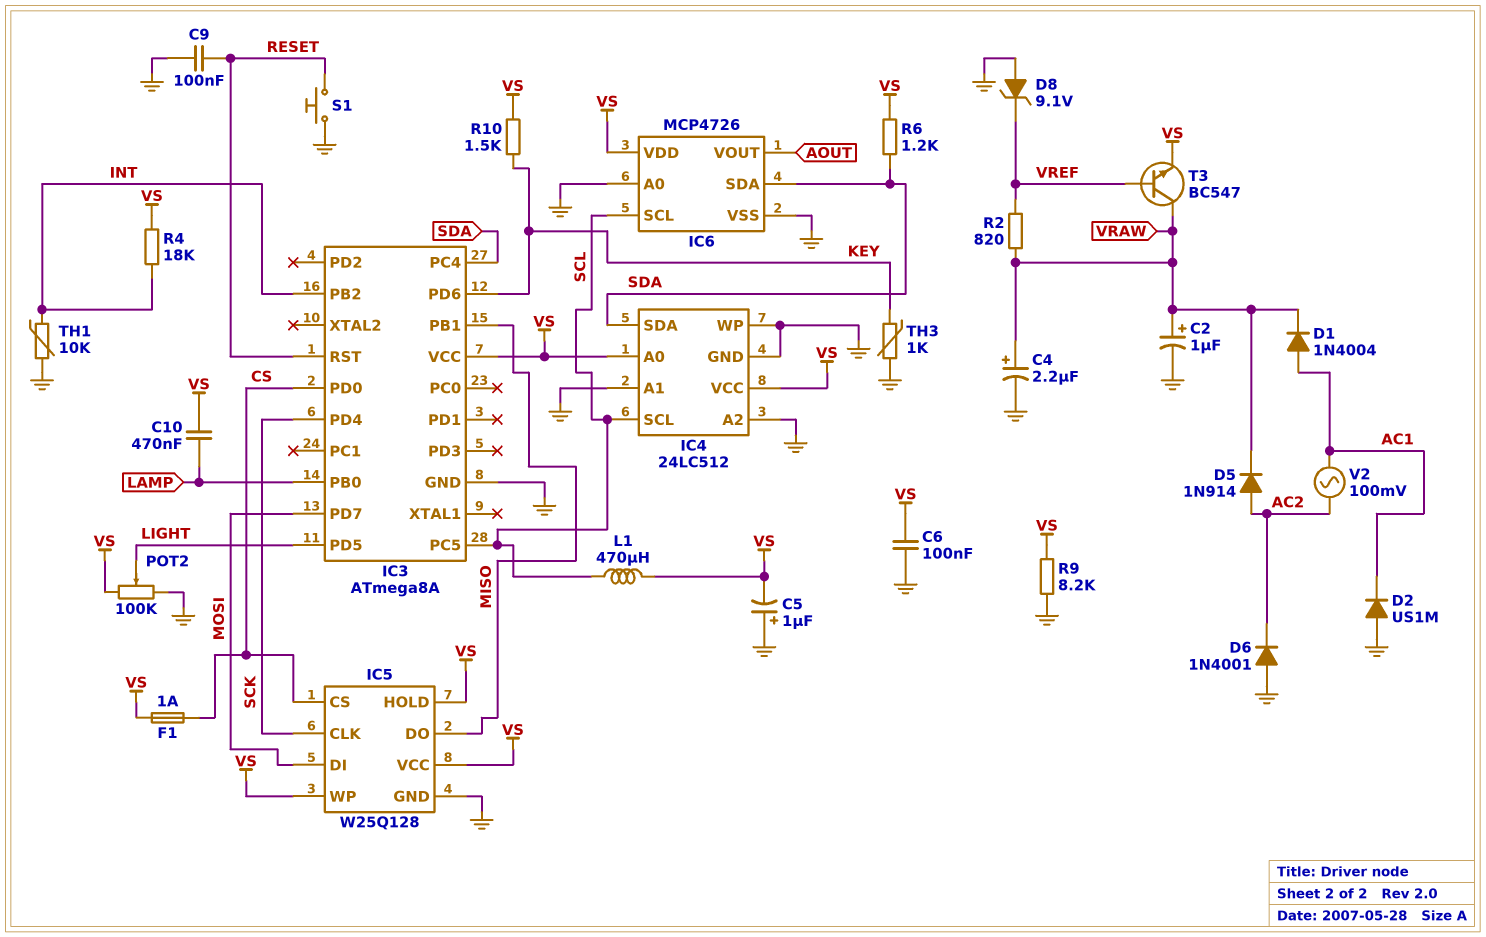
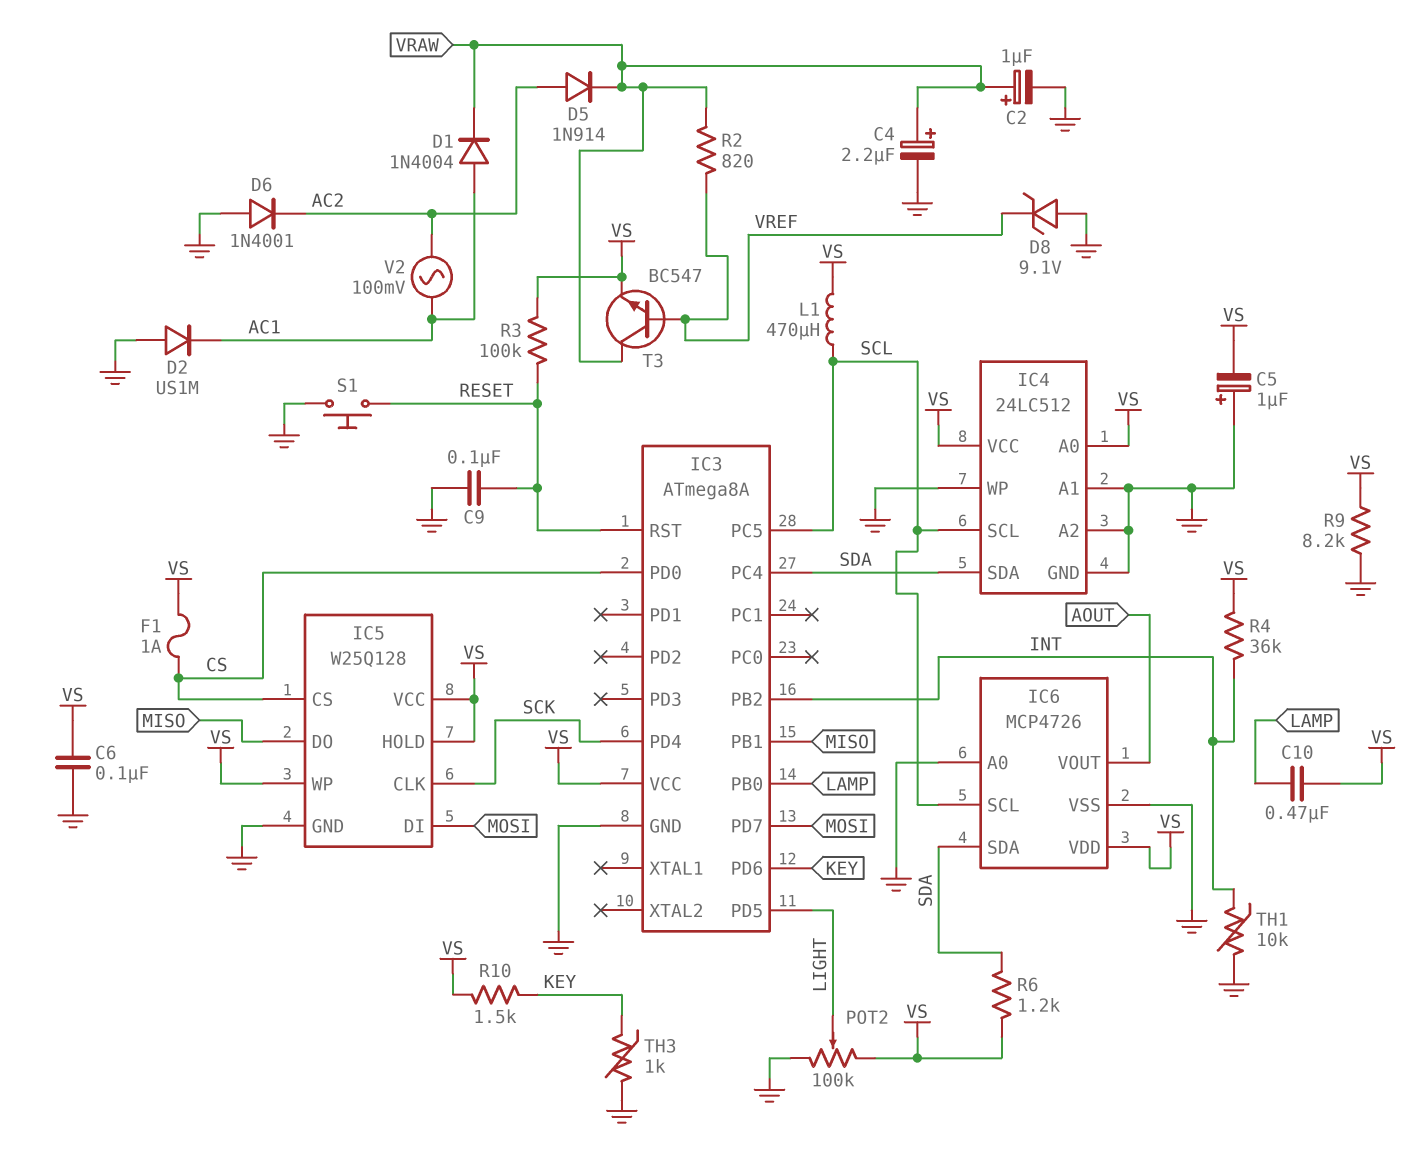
R3: none -> 100k (RESET, VS)
R4: 18k (INT, VS) -> 36k (INT, VS)

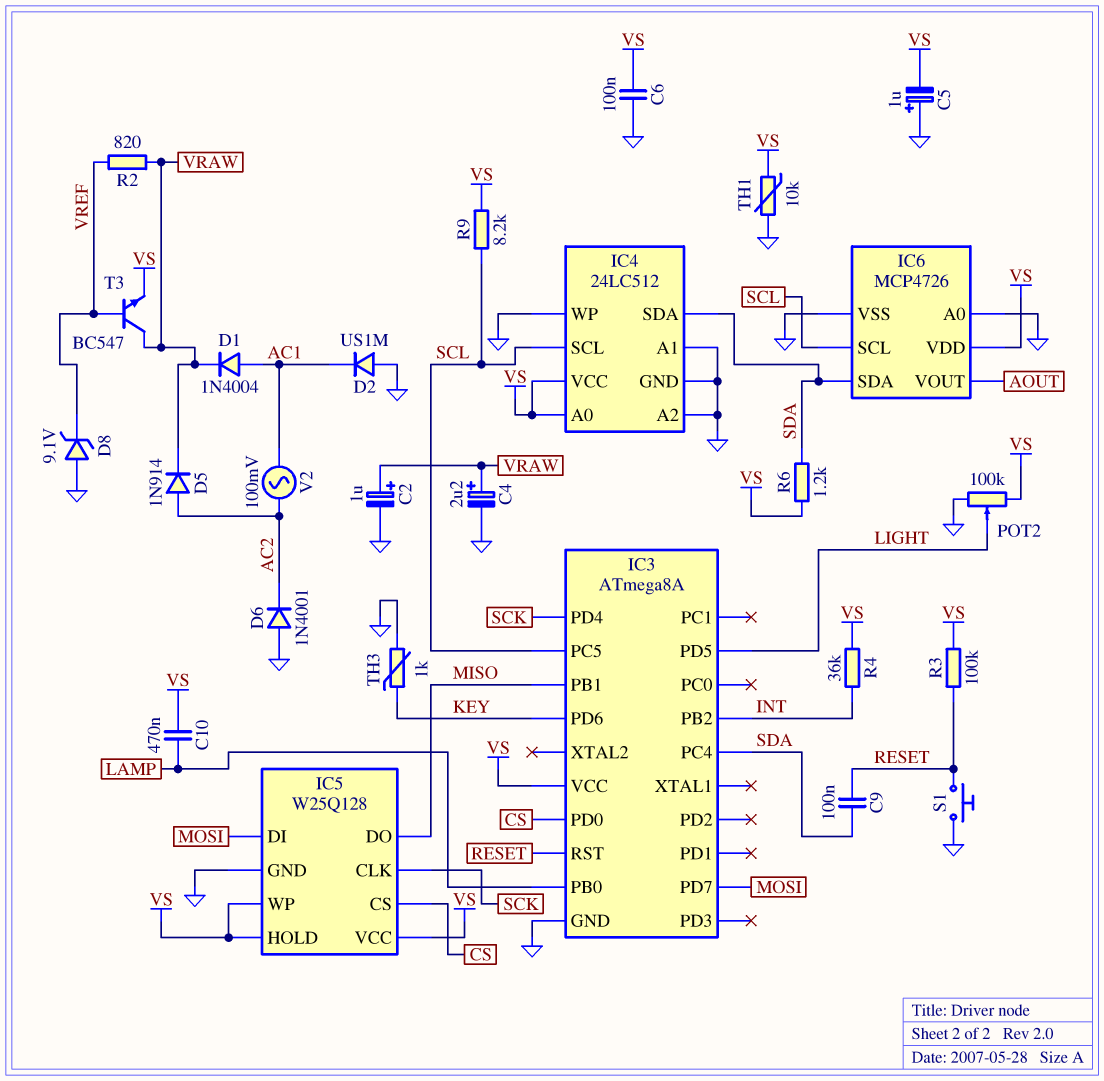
C9: 100nF (GND, RESET) -> 100nF (RESET, SDA)
F1: 1A (CS, VS) -> none
L1: 470uH (SCL, VS) -> none
R9: 8.2k (GND, VS) -> 8.2k (SCL, VS)
R10: 1.5k (KEY, VS) -> none
TH1: 10k (GND, INT) -> 10k (GND, VS)

